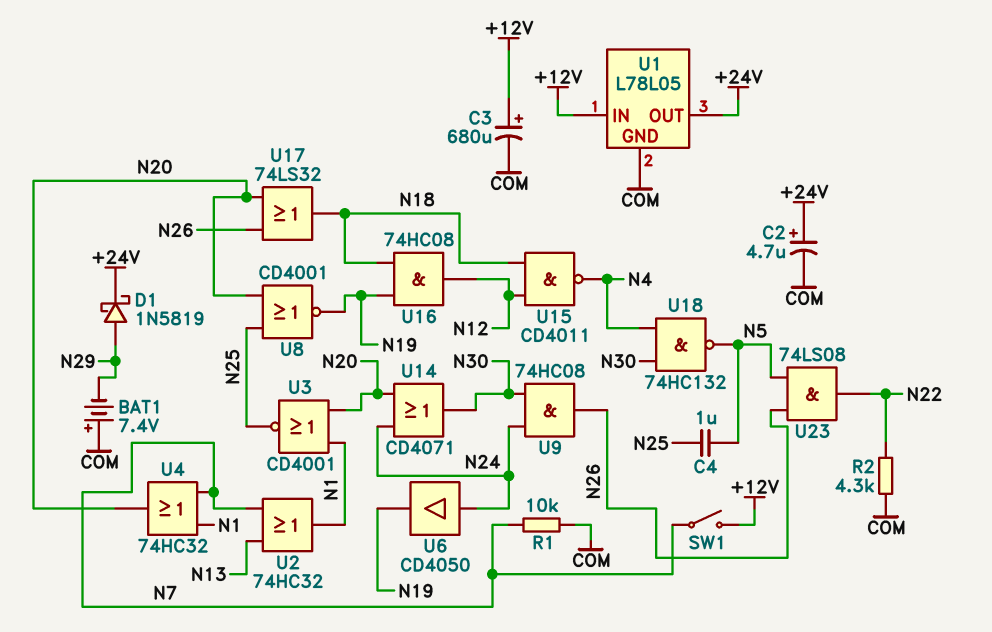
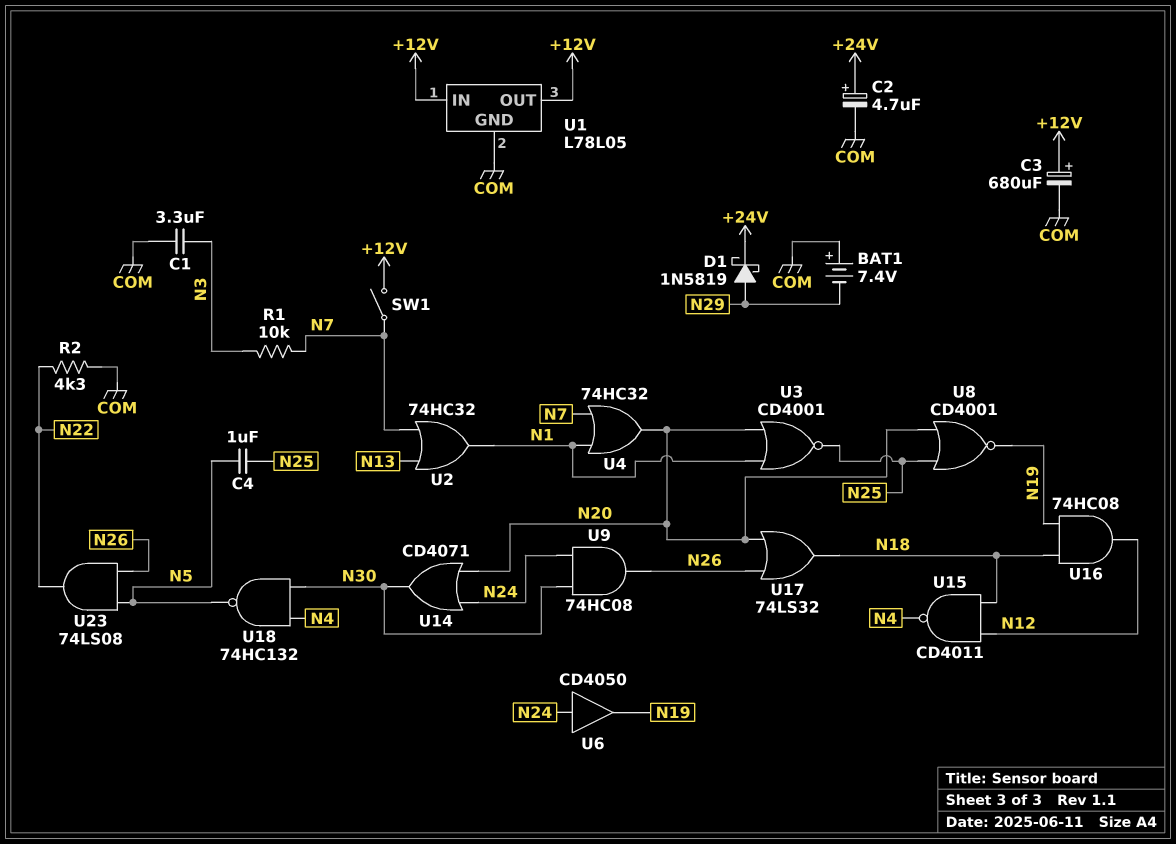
C1: none -> 3.3uF (COM, N3)
R1: 10k (COM, N7) -> 10k (N3, N7)
U1 pin OUT: +24V -> +12V

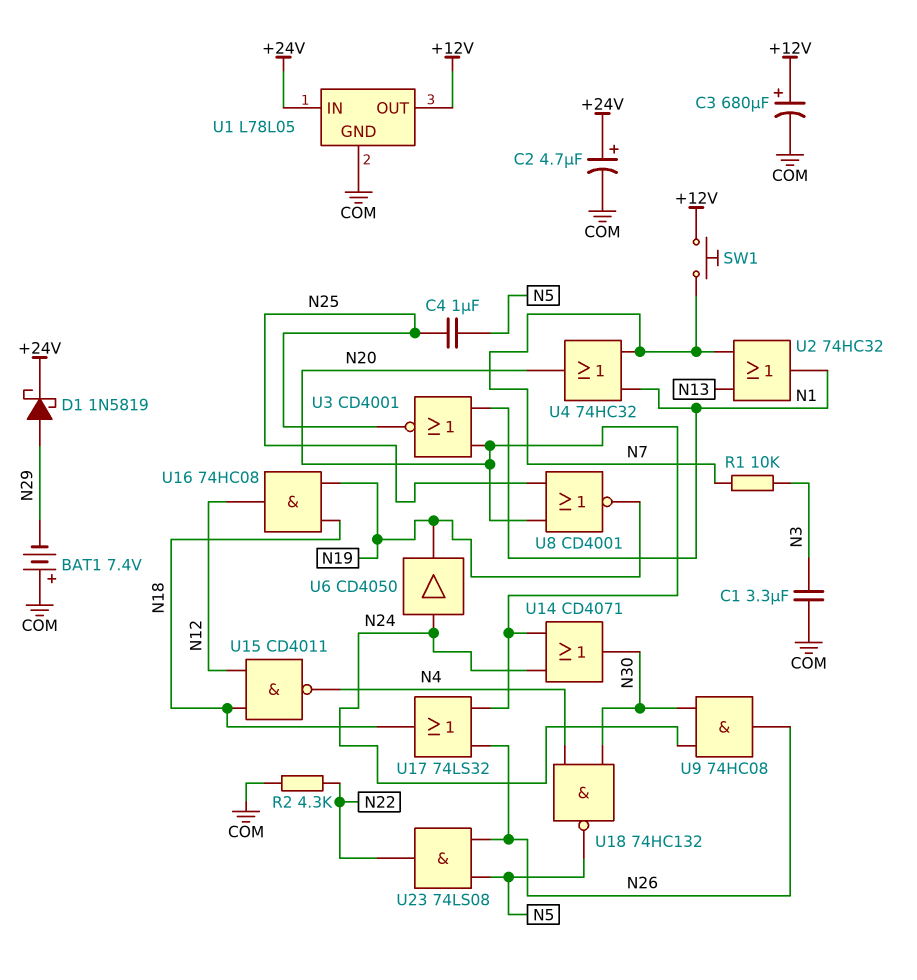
SW1: switch (+12V, N7) -> button (+12V, N7)
U1 pin IN: +12V -> +24V

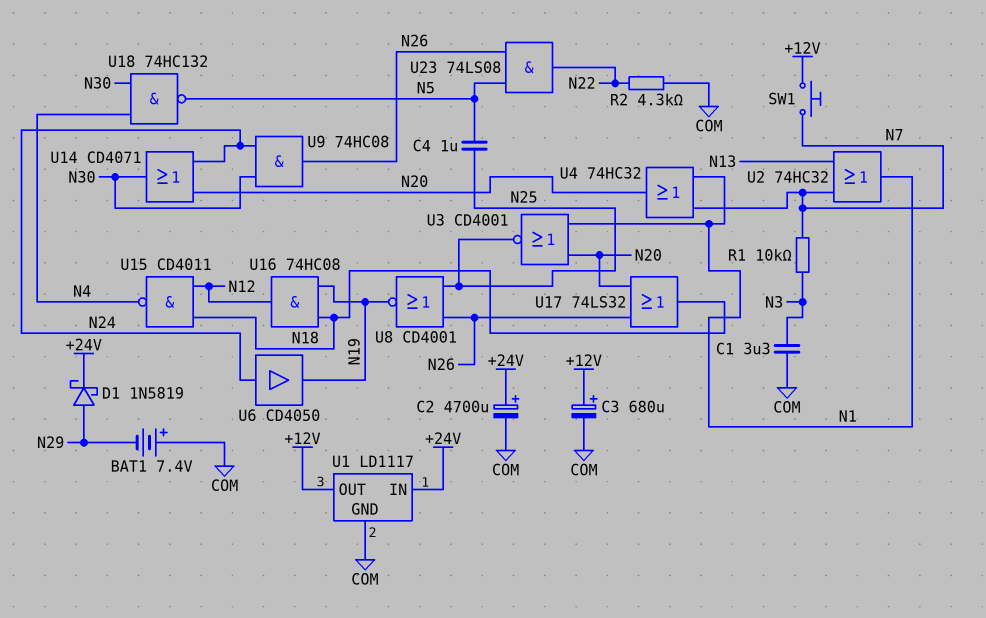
C2: 4.7uF (plus +24V, minus COM) -> 4700uF (plus +24V, minus COM)
U1: L78L05 -> LD1117
U8: NOR CD4001 (in N20, in N25, out N19) -> NOR CD4001 (in N25, in N26, out N19)

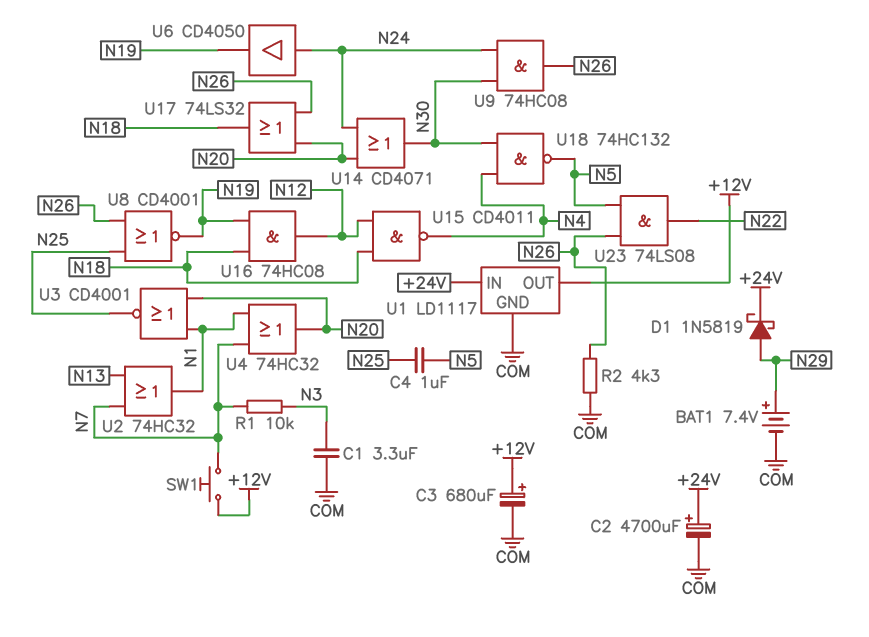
BAT1: 7.4V (plus COM, minus N29) -> 7.4V (plus N29, minus COM)
R2: 4.3k (COM, N22) -> 4.3k (COM, N26)

